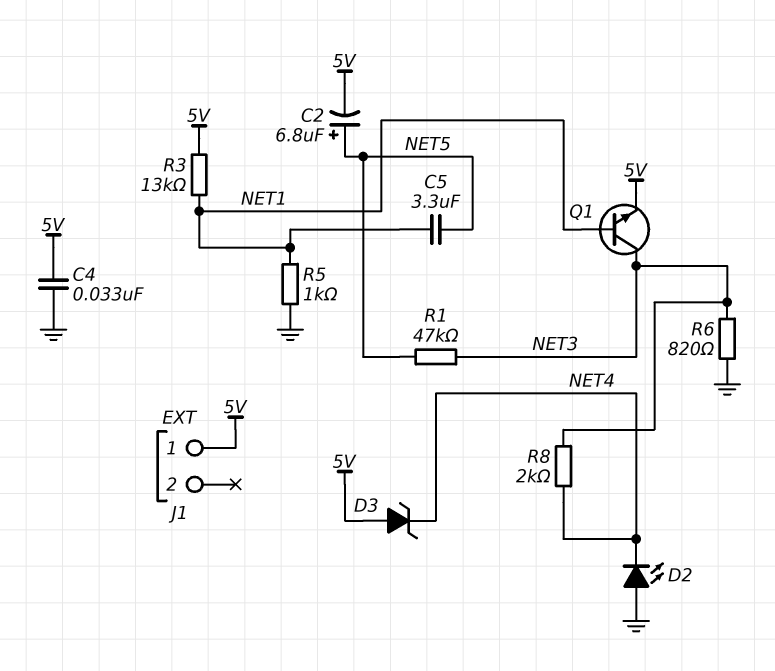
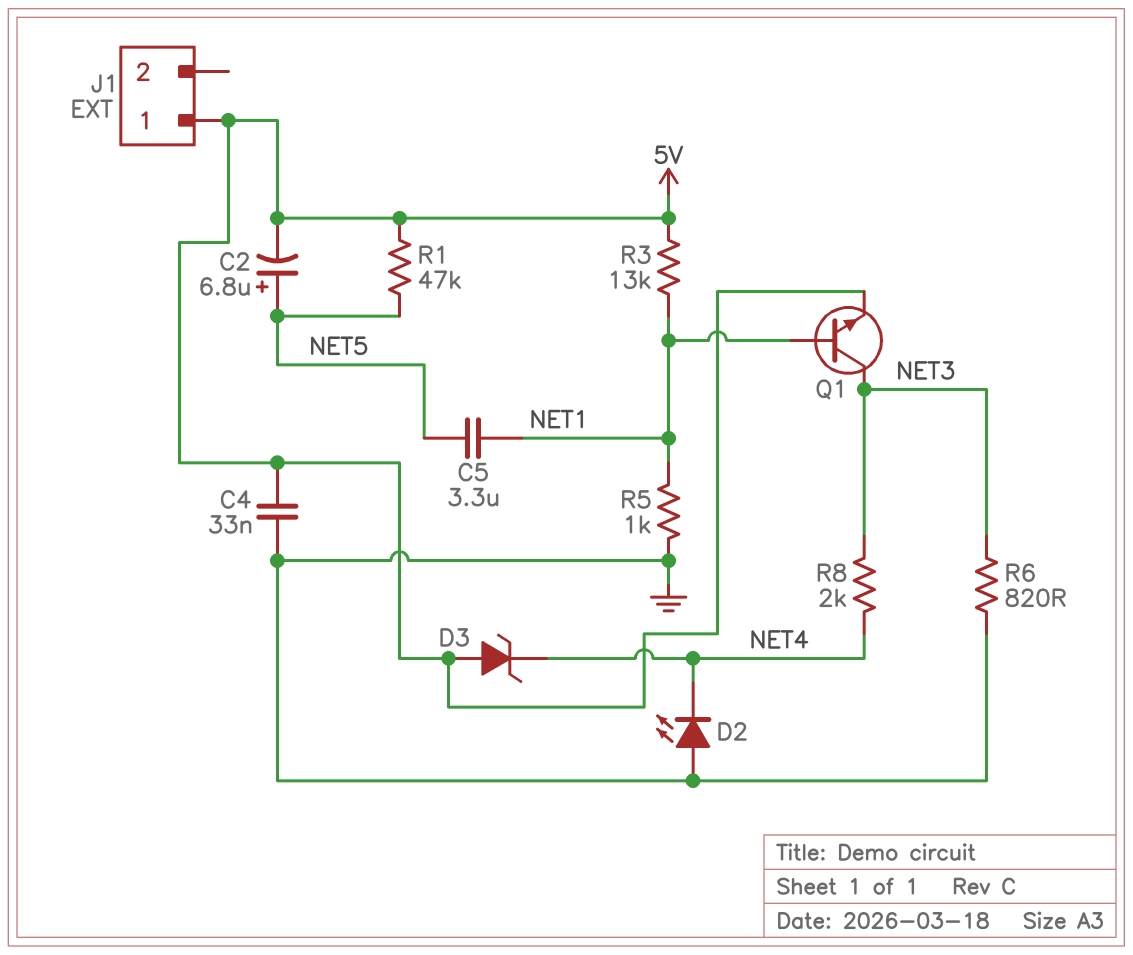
R1: 47k (NET3, NET5) -> 47k (5V, NET5)

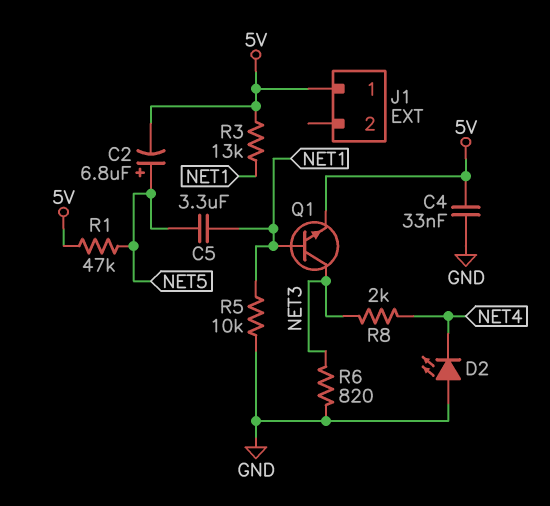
D3: zener (A 5V, K NET4) -> none
R5: 1k (GND, NET1) -> 10k (GND, NET1)

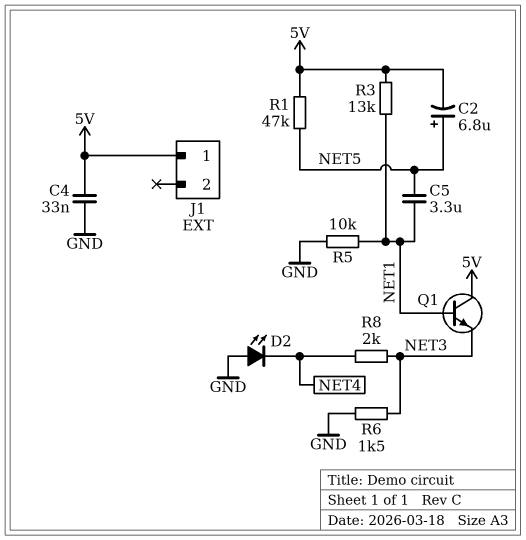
Q1: NPN (B NET1, C NET3, E 5V) -> NPN (B NET1, C 5V, E NET3)
R6: 820 (GND, NET3) -> 1.5k (GND, NET3)

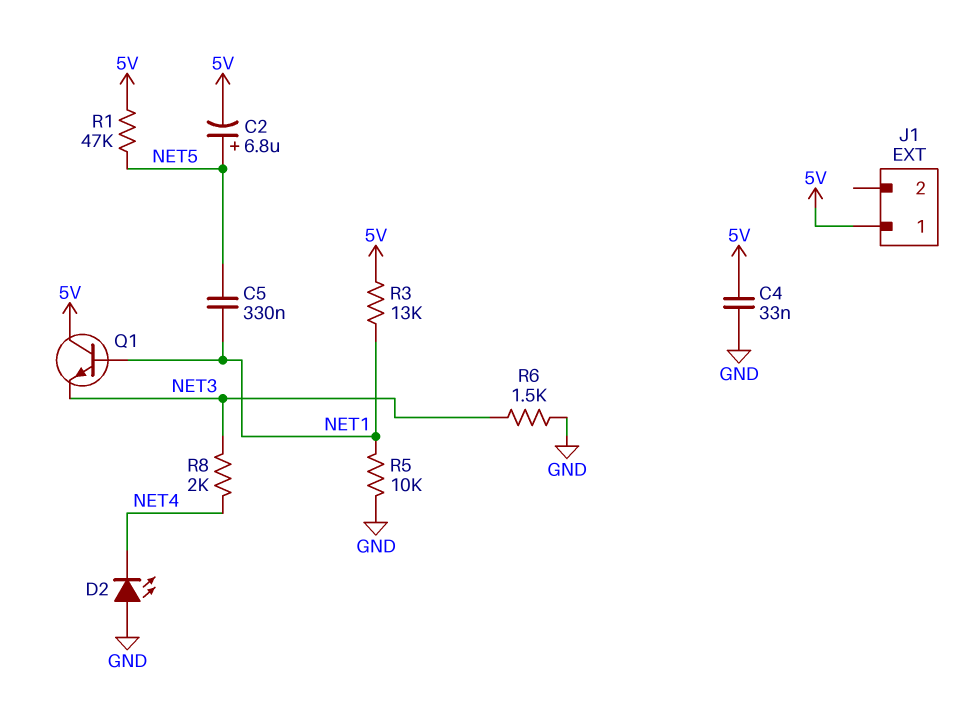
C5: 3.3uF (NET1, NET5) -> 330nF (NET1, NET5)

